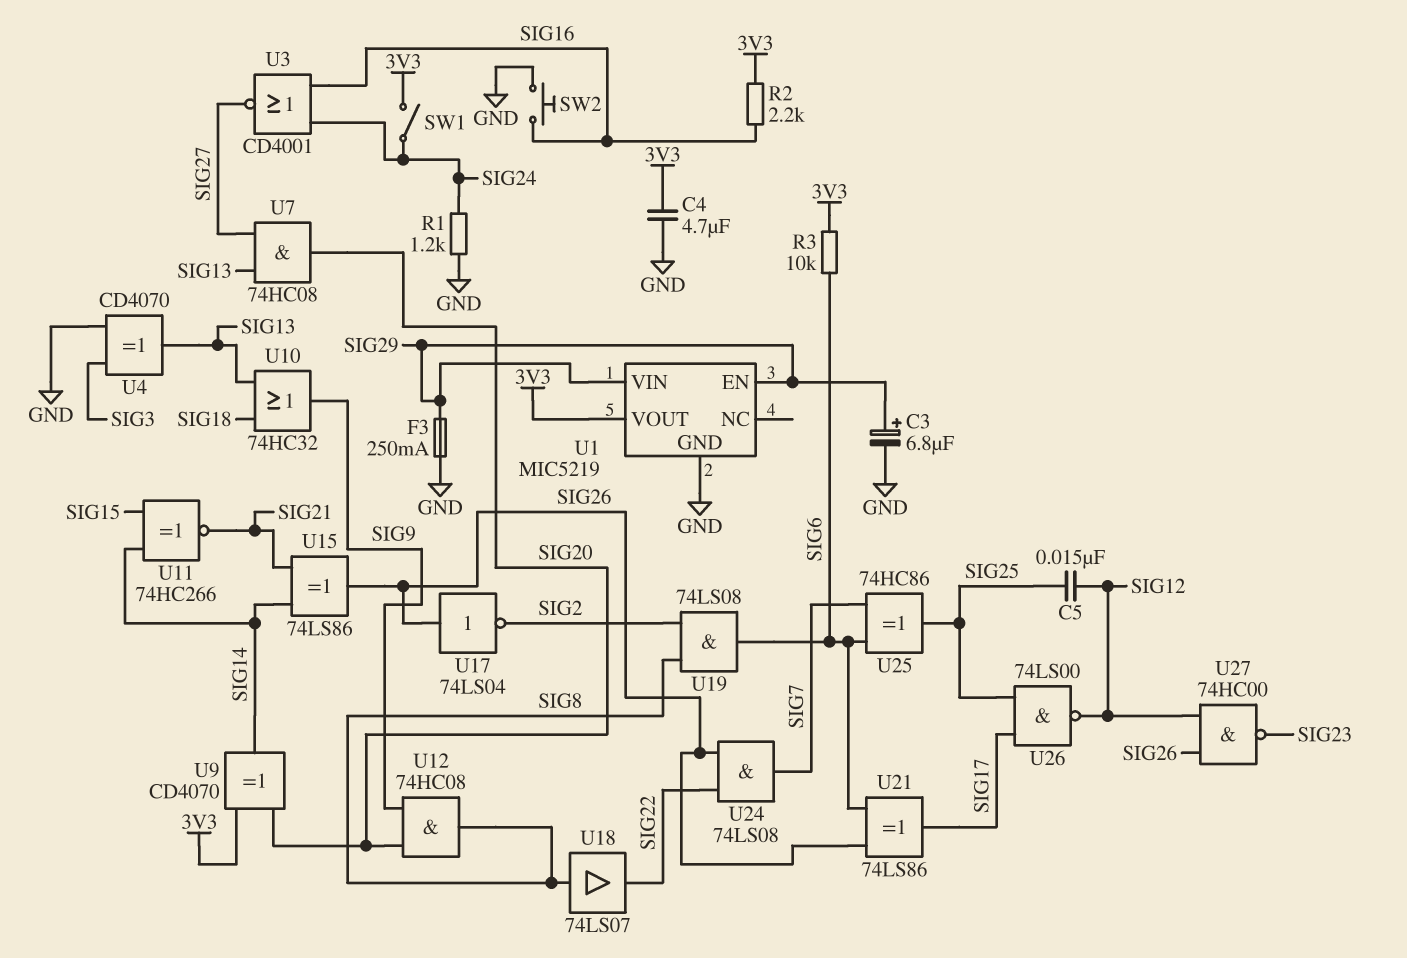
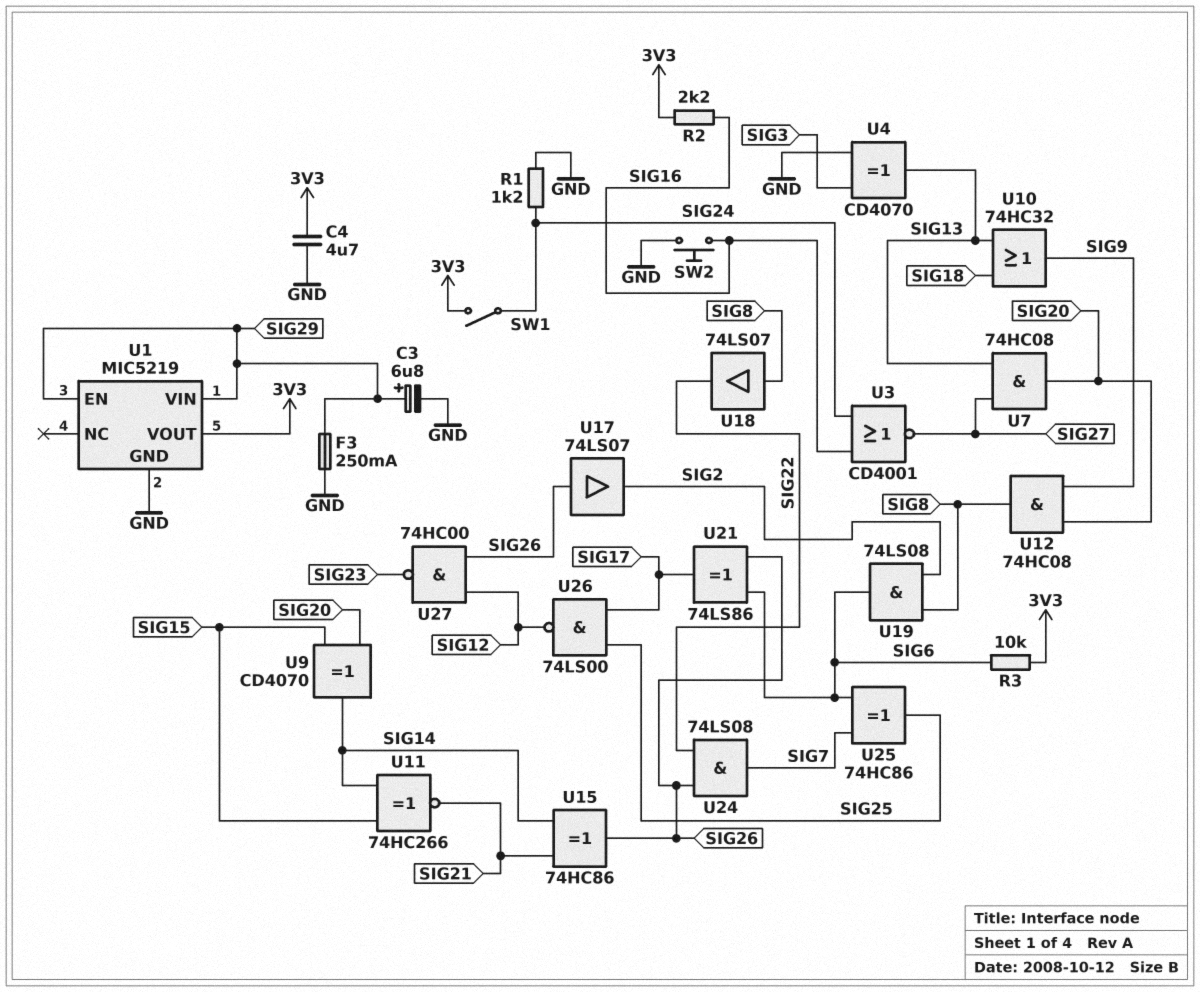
C5: 15nF (SIG12, SIG25) -> none
U9: XOR CD4070 (in 3V3, in SIG20, out SIG14) -> XOR CD4070 (in SIG15, in SIG20, out SIG14)
U15: XOR 74LS86 (in SIG14, in SIG21, out SIG26) -> XOR 74HC86 (in SIG14, in SIG21, out SIG26)
U17: NOT 74LS04 (in SIG26, out SIG2) -> buffer 74LS07 (in SIG26, out SIG2)

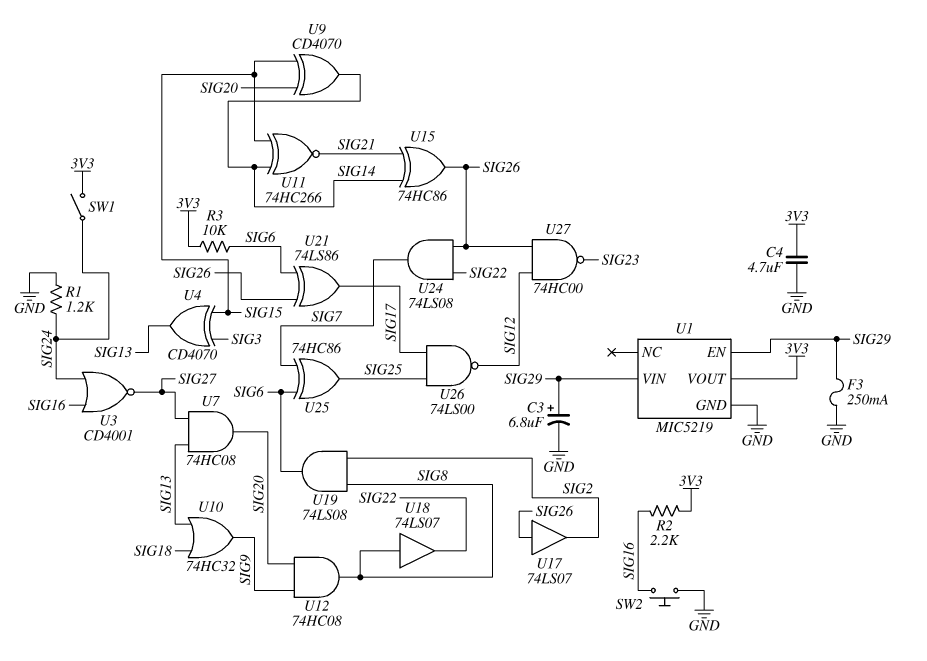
U4: XOR CD4070 (in GND, in SIG3, out SIG13) -> XOR CD4070 (in SIG3, in SIG15, out SIG13)

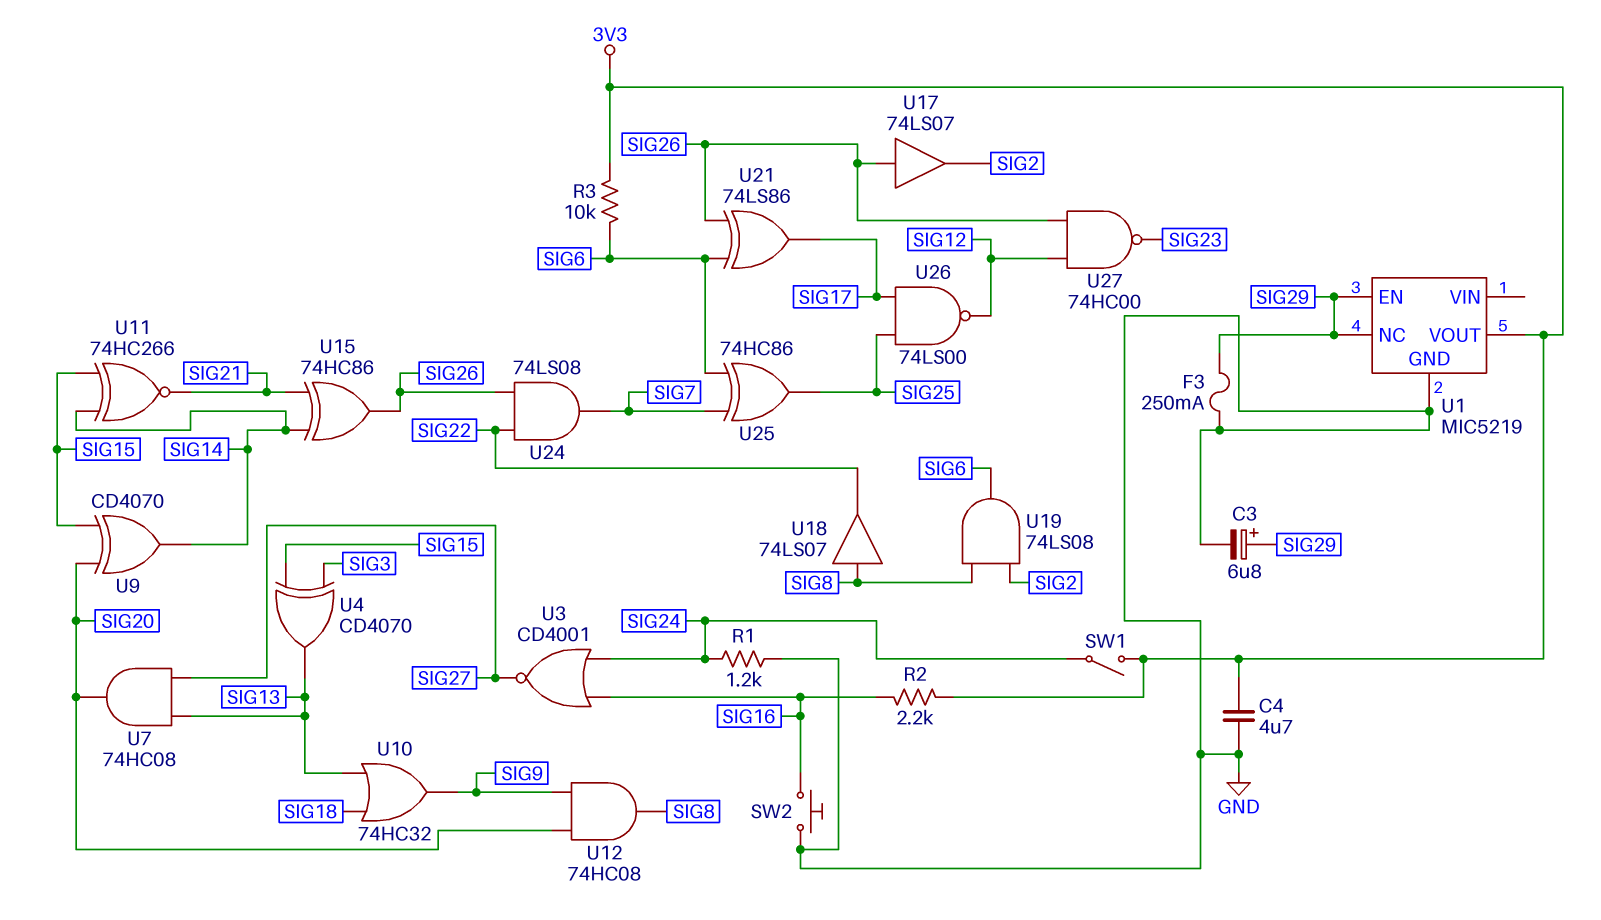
U1 pin NC: none -> SIG29
U1 pin VIN: SIG29 -> none

